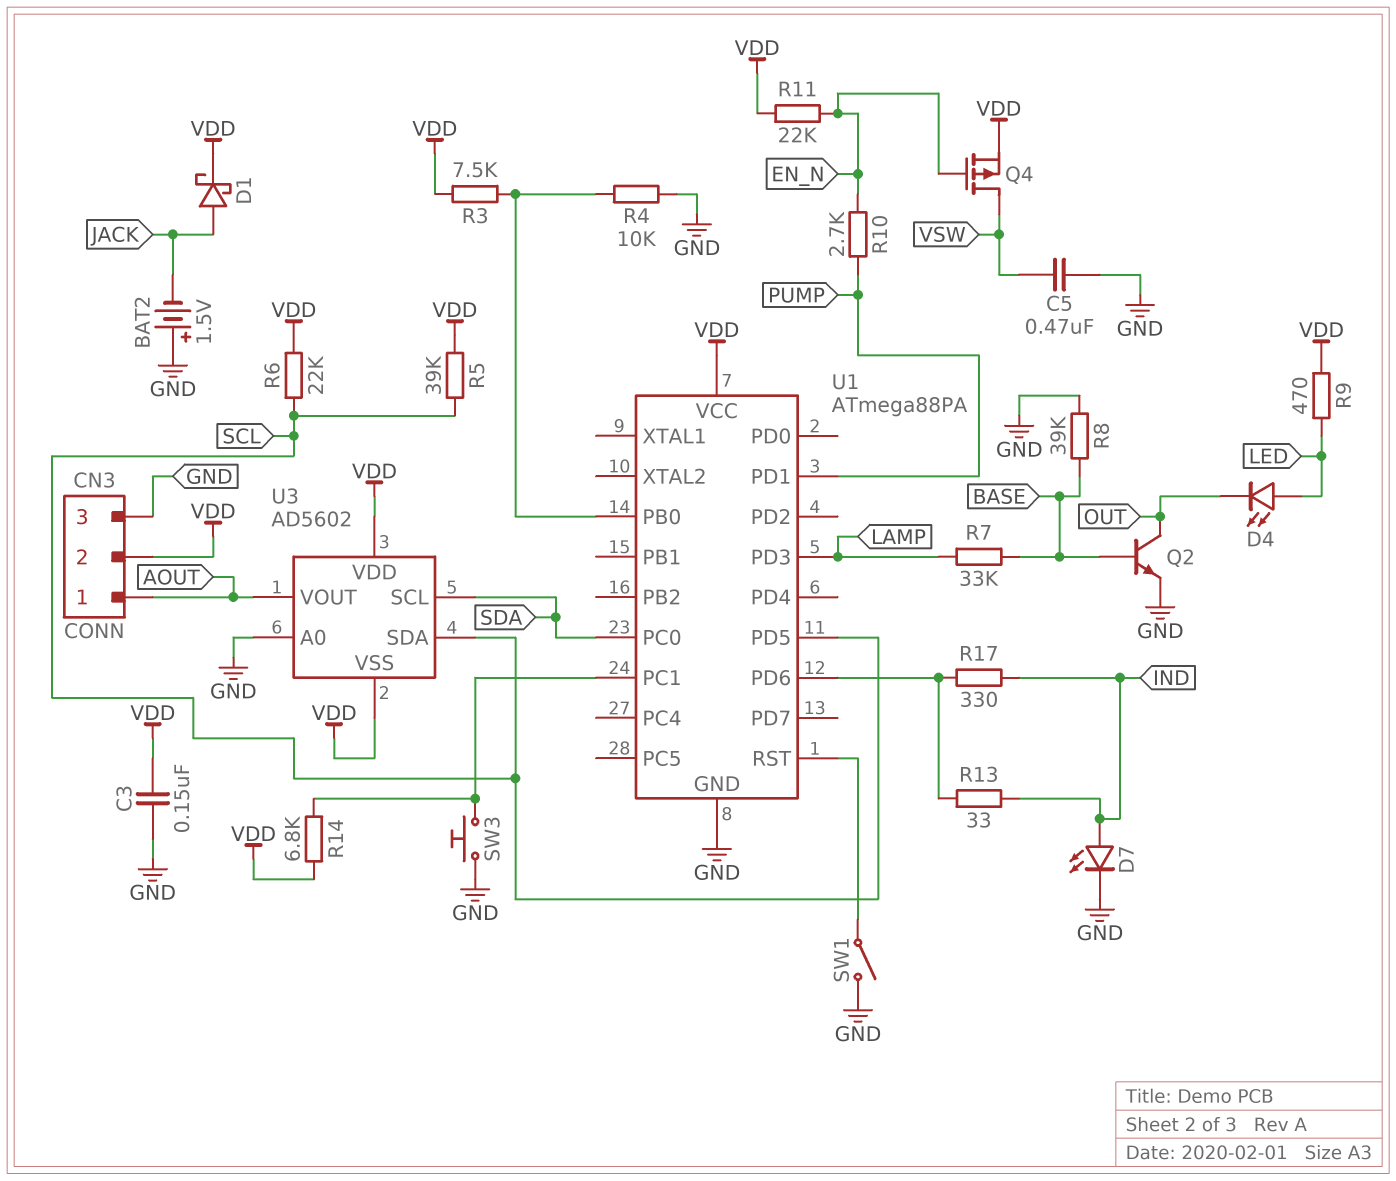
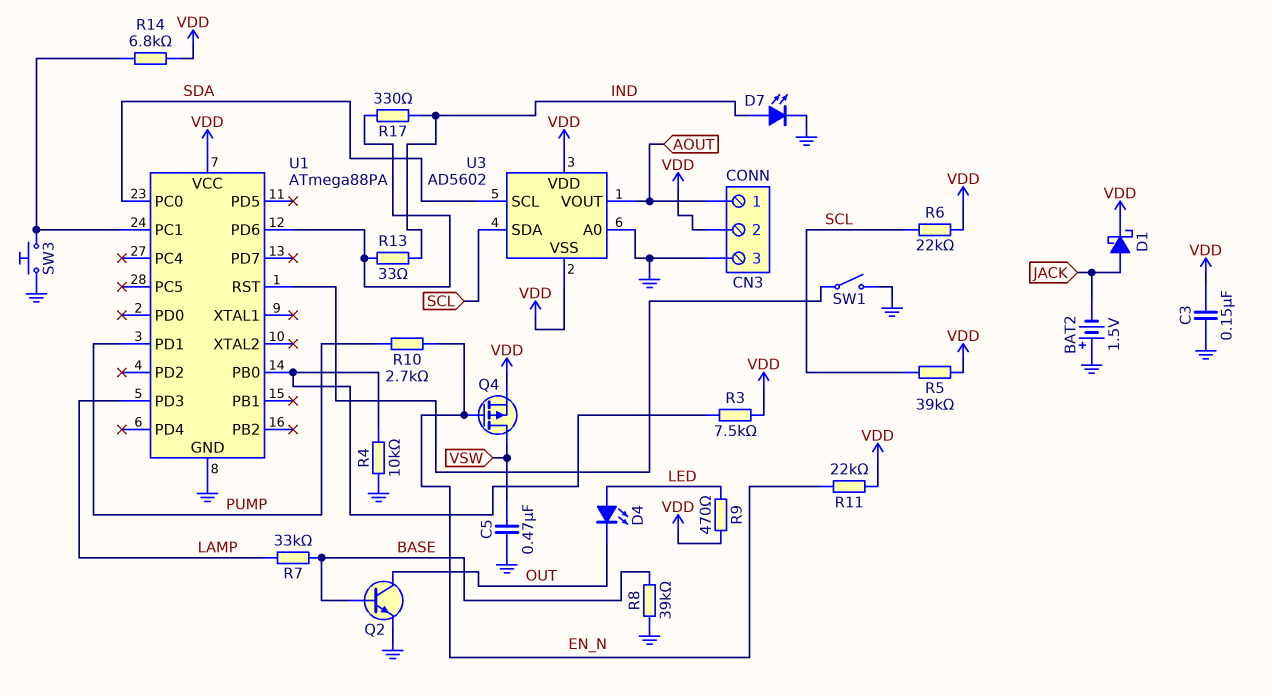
U1 pin PD5: SCL -> none

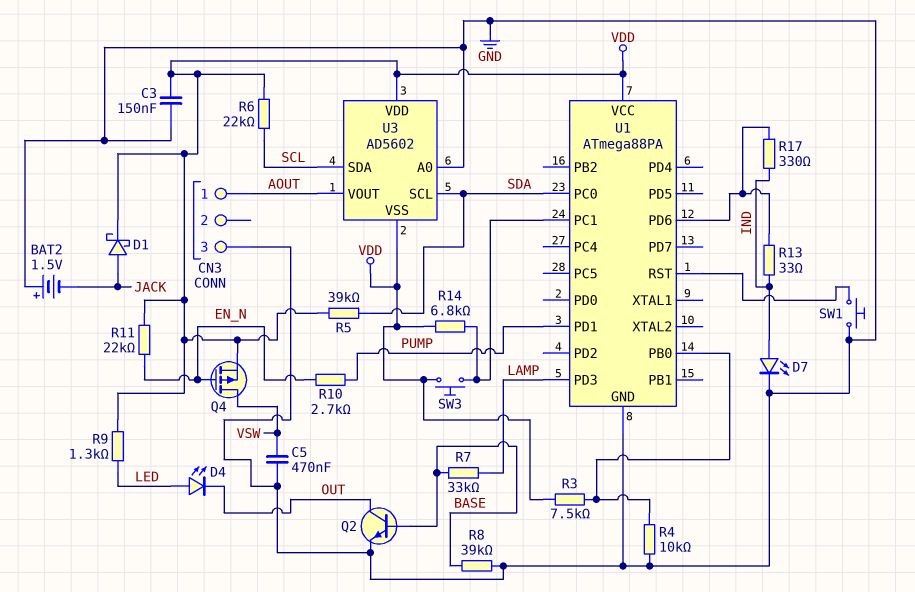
CN3 pin 2: VDD -> none
R5: 39k (SCL, VDD) -> 39k (SDA, VDD)
R9: 470 (LED, VDD) -> 1.3k (LED, VDD)
SW1: switch (GND, U1/RST) -> button (GND, U1/RST)
SW3: button (GND, U1/PC1) -> button (U1/PC1, VDD)

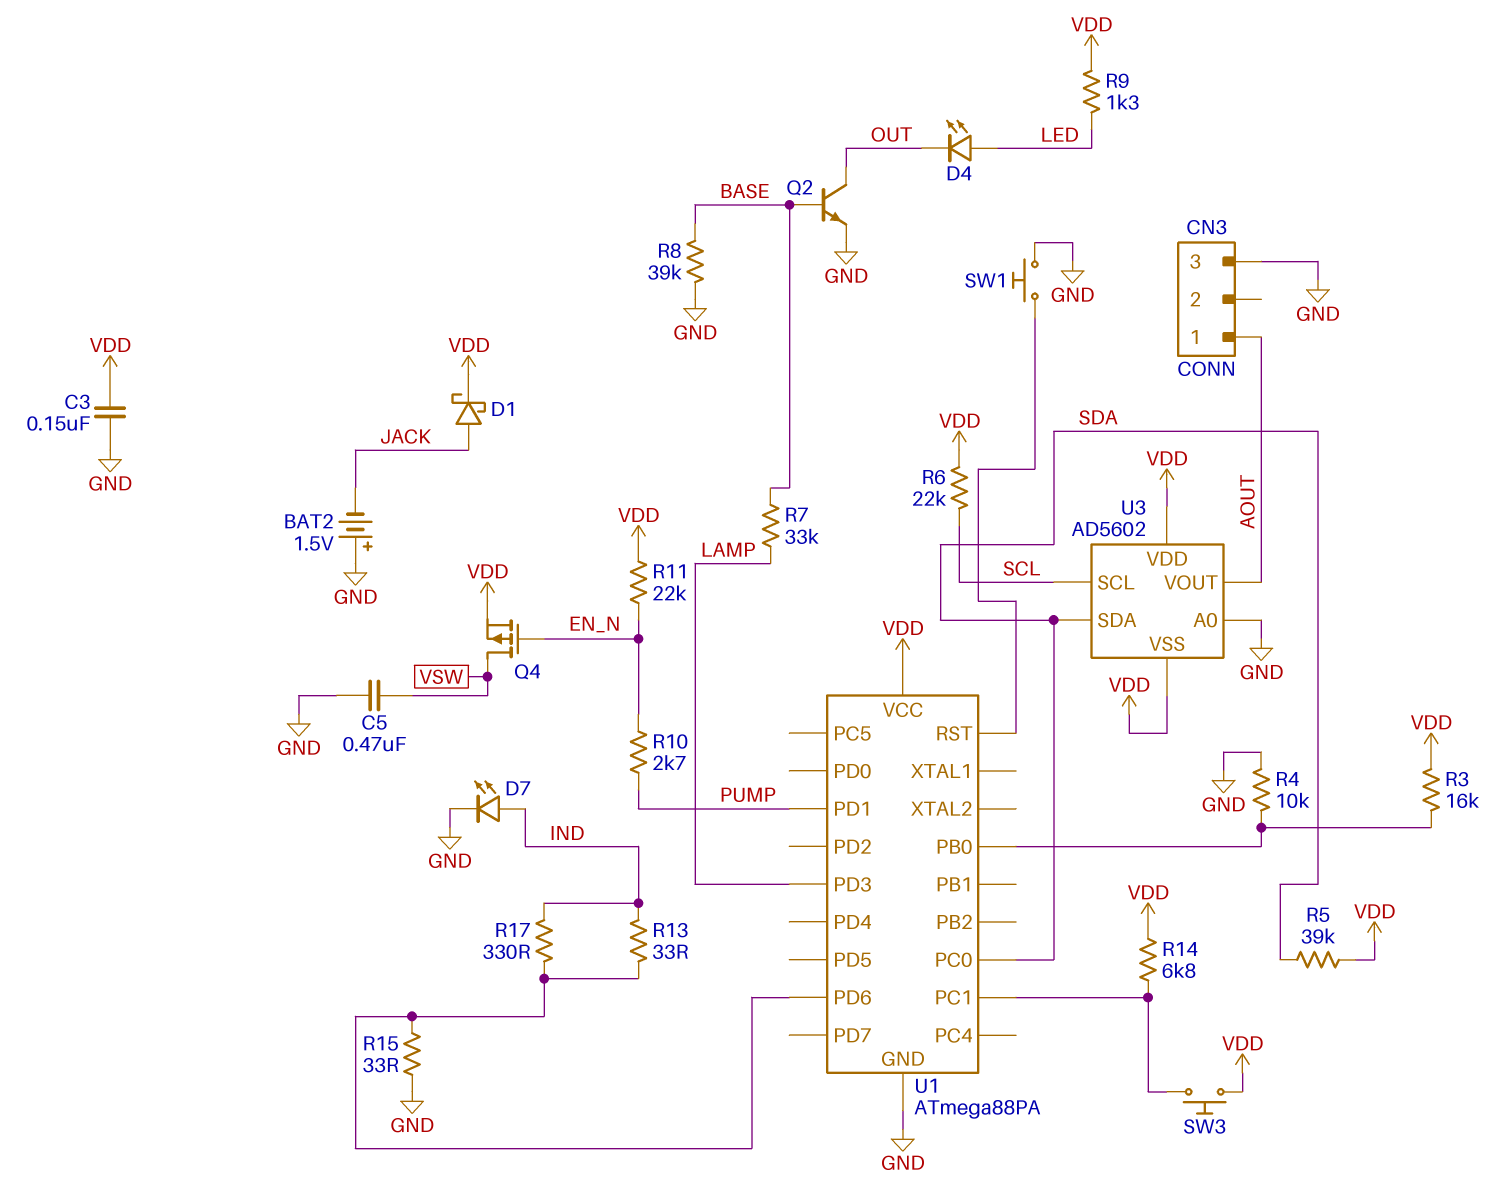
R3: 7.5k (U1/PB0, VDD) -> 16k (U1/PB0, VDD)
R15: none -> 33 (GND, U1/PD6)
U3 pin SCL: SDA -> SCL
U3 pin SDA: SCL -> SDA

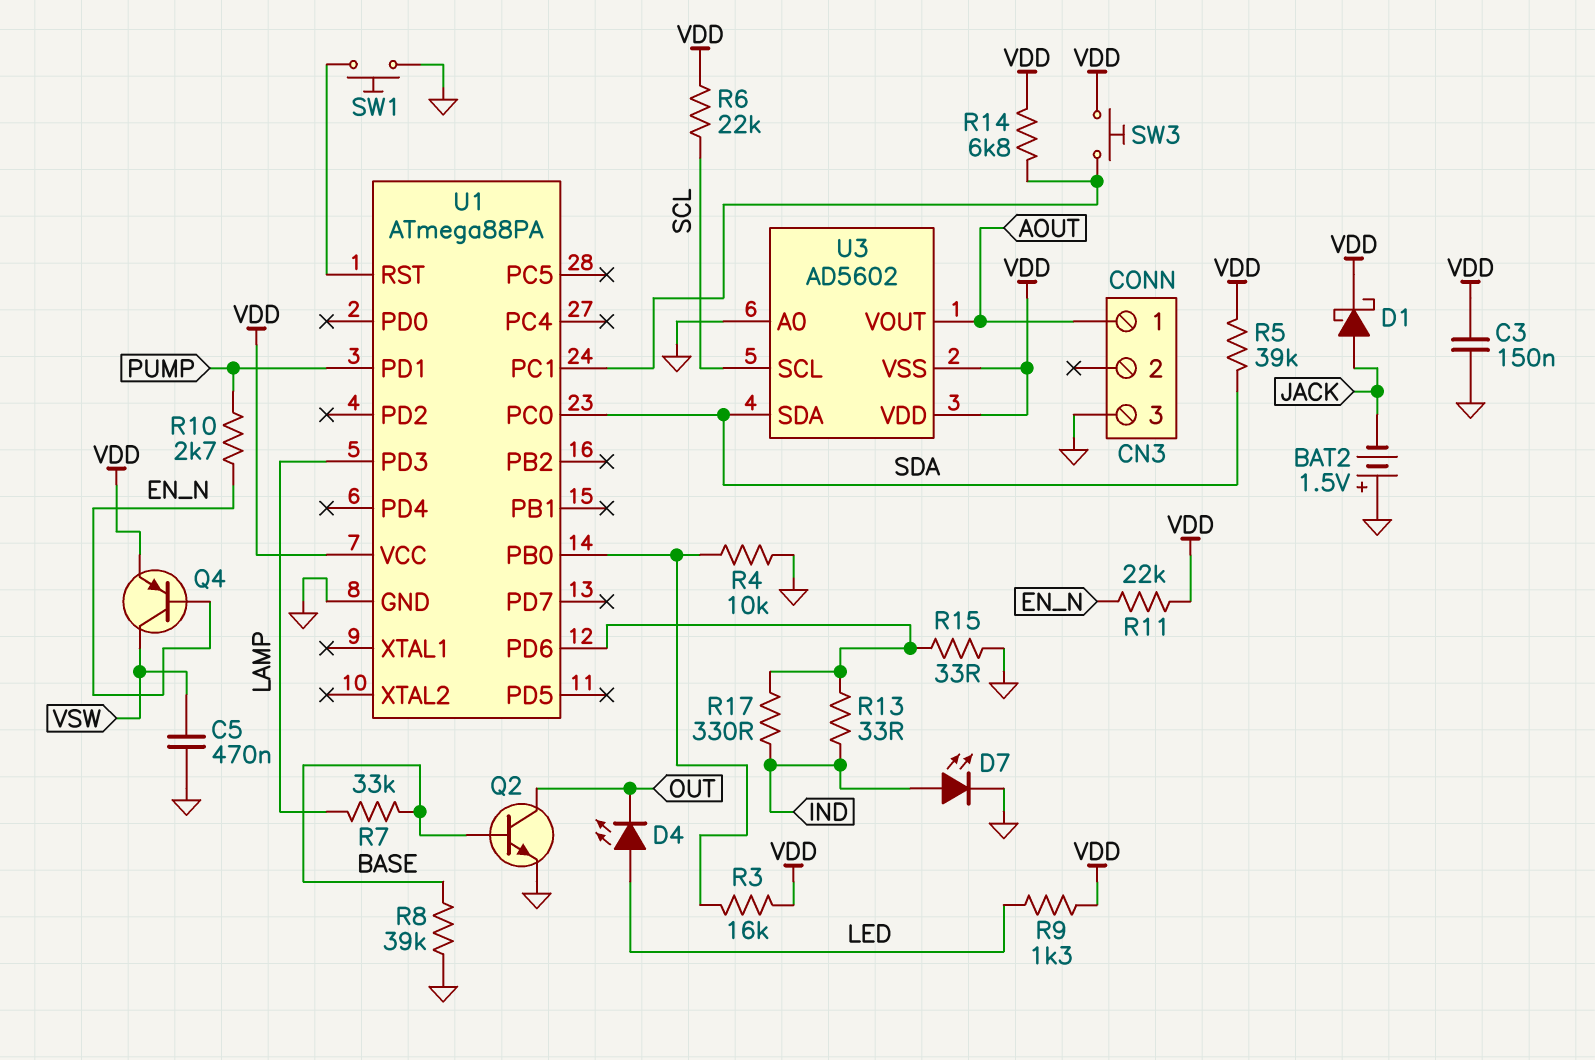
Q4: PMOS (G EN_N, D VSW, S VDD) -> PNP (B EN_N, C VSW, E VDD)

